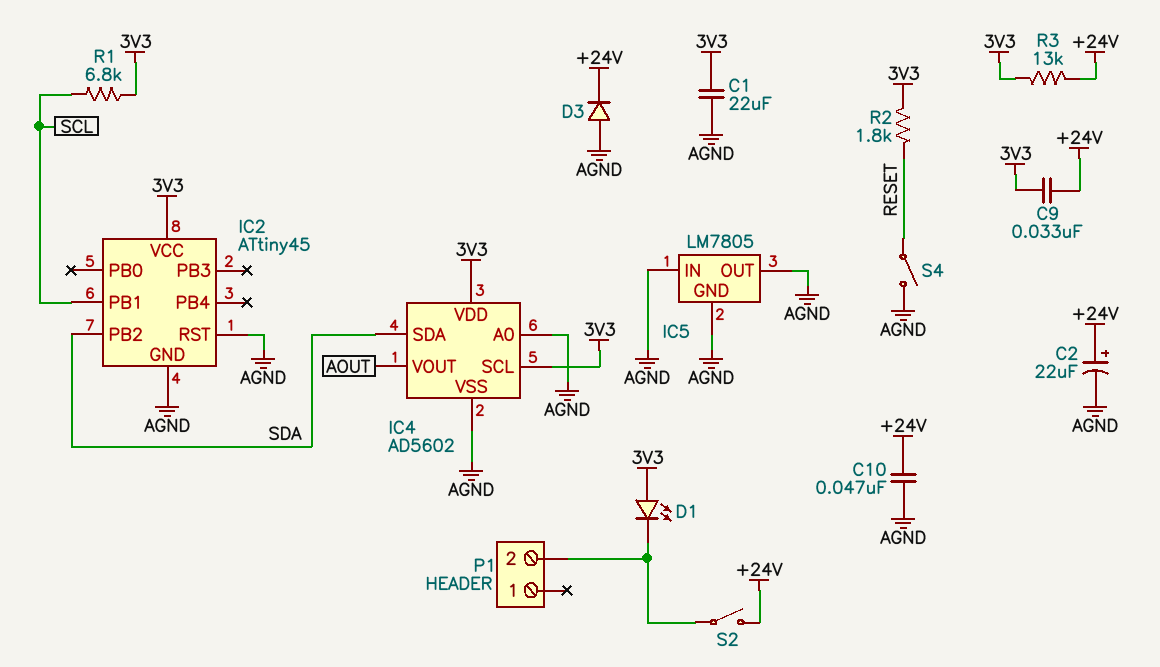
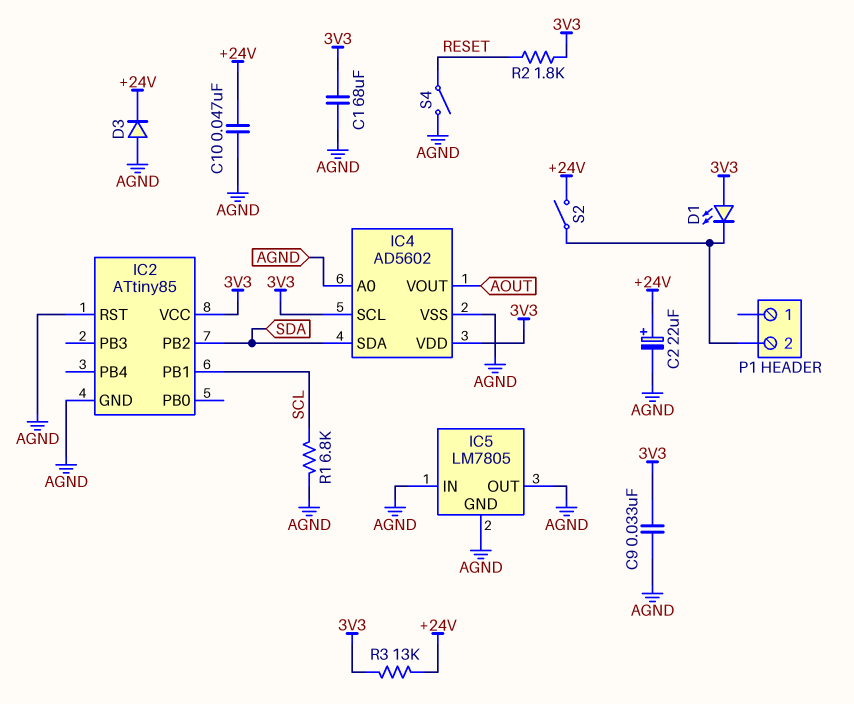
C1: 22uF (3V3, AGND) -> 68uF (3V3, AGND)
C9: 33nF (+24V, 3V3) -> 33nF (3V3, AGND)
IC2: ATtiny45 -> ATtiny85
R1: 6.8k (3V3, SCL) -> 6.8k (AGND, SCL)

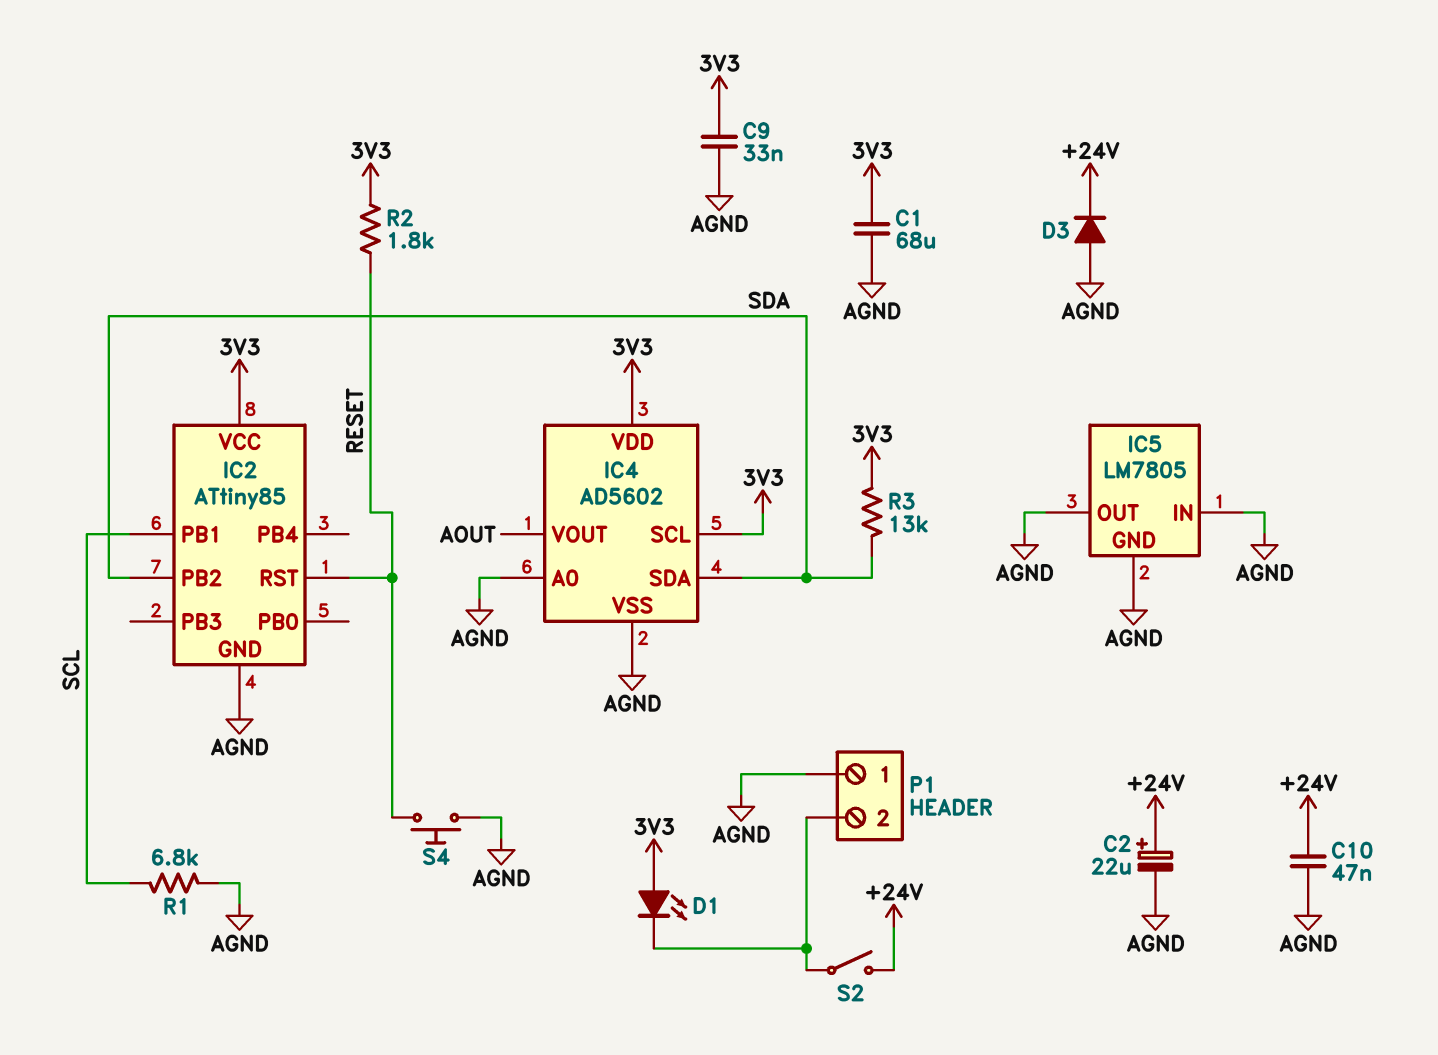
IC2 pin RST: AGND -> RESET
P1 pin 1: none -> AGND
R3: 13k (+24V, 3V3) -> 13k (3V3, SDA)
S4: switch (AGND, RESET) -> button (AGND, RESET)

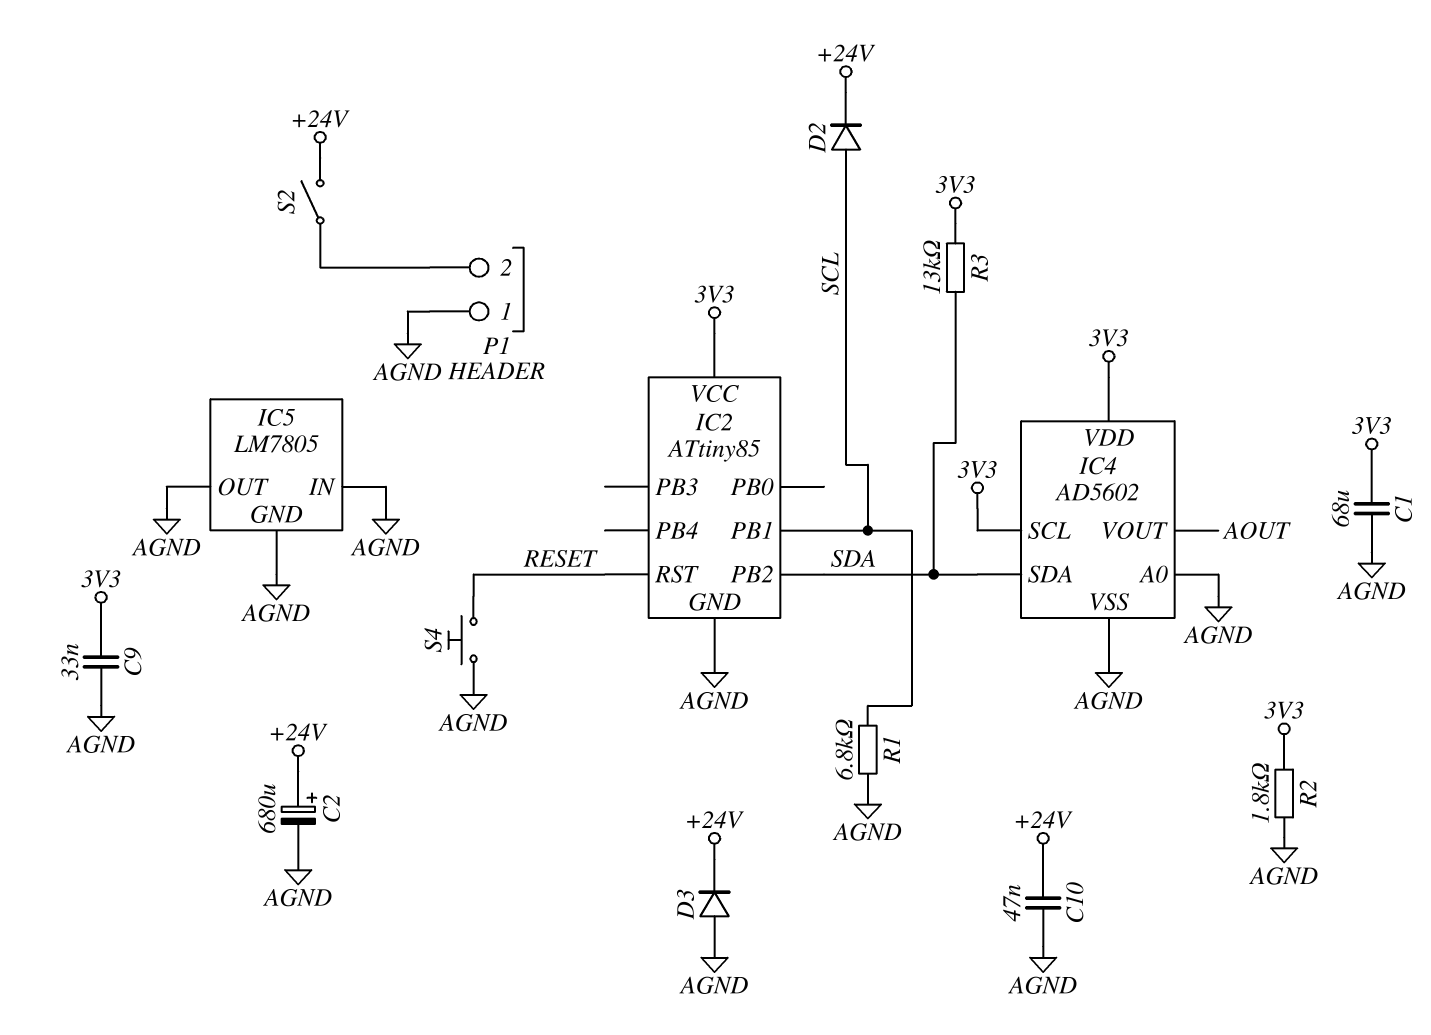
C2: 22uF (plus +24V, minus AGND) -> 680uF (plus +24V, minus AGND)
D1: LED (A 3V3, K P1/2) -> none
D2: none -> diode (A SCL, K +24V)
R2: 1.8k (3V3, RESET) -> 1.8k (3V3, AGND)

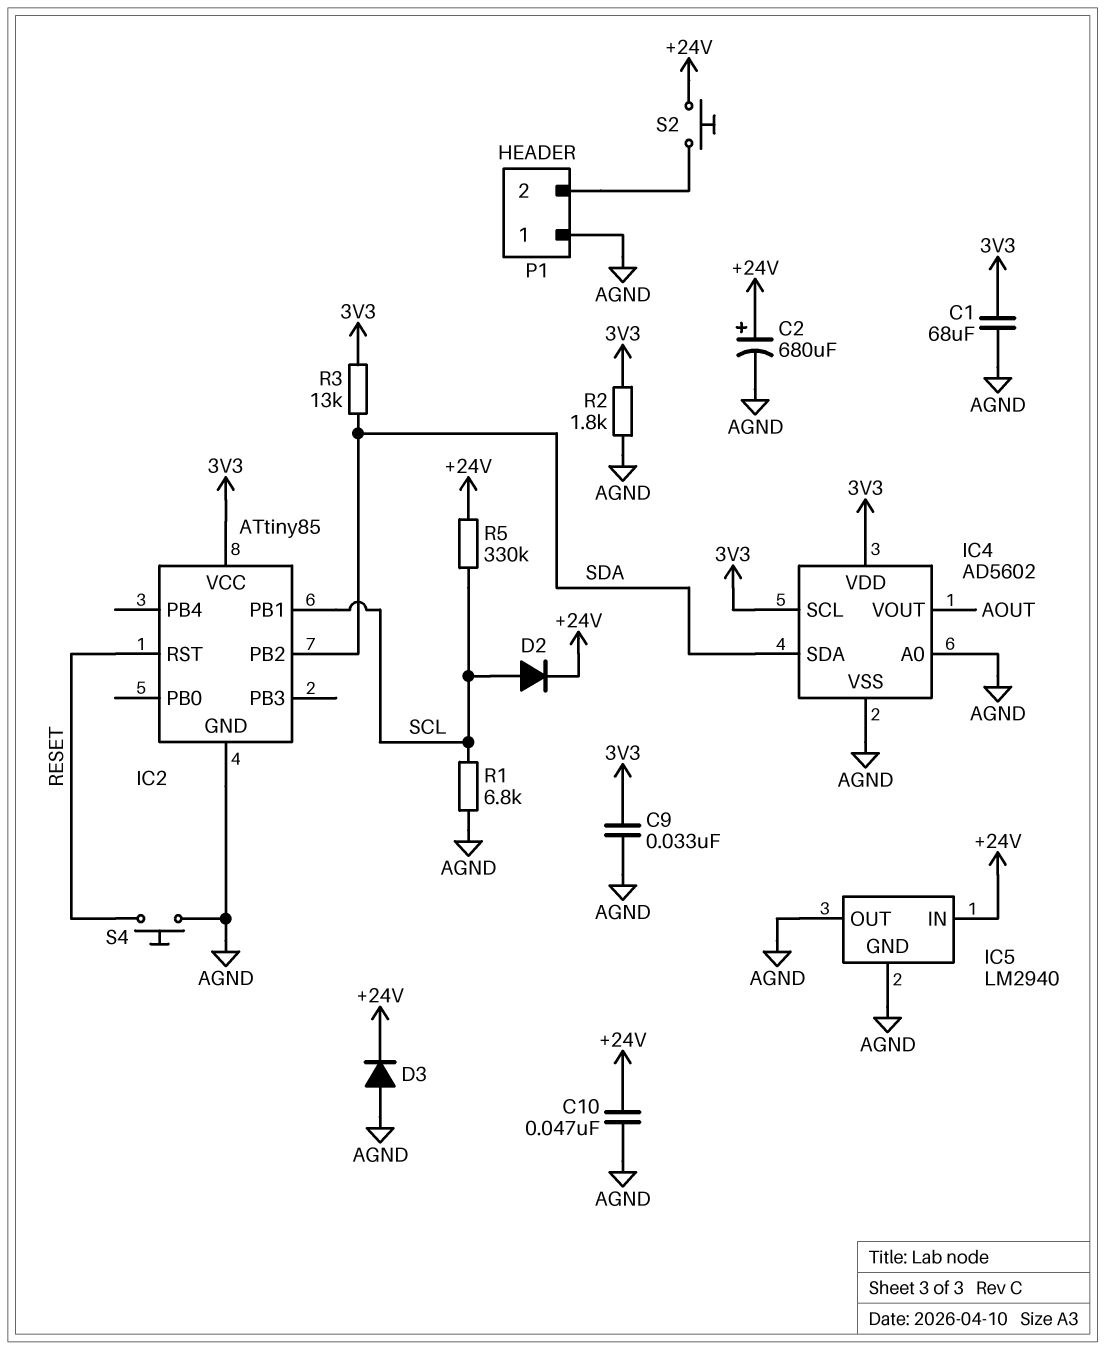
IC5: LM7805 -> LM2940
IC5 pin IN: AGND -> +24V
R5: none -> 330k (+24V, SCL)
S2: switch (+24V, P1/2) -> button (+24V, P1/2)

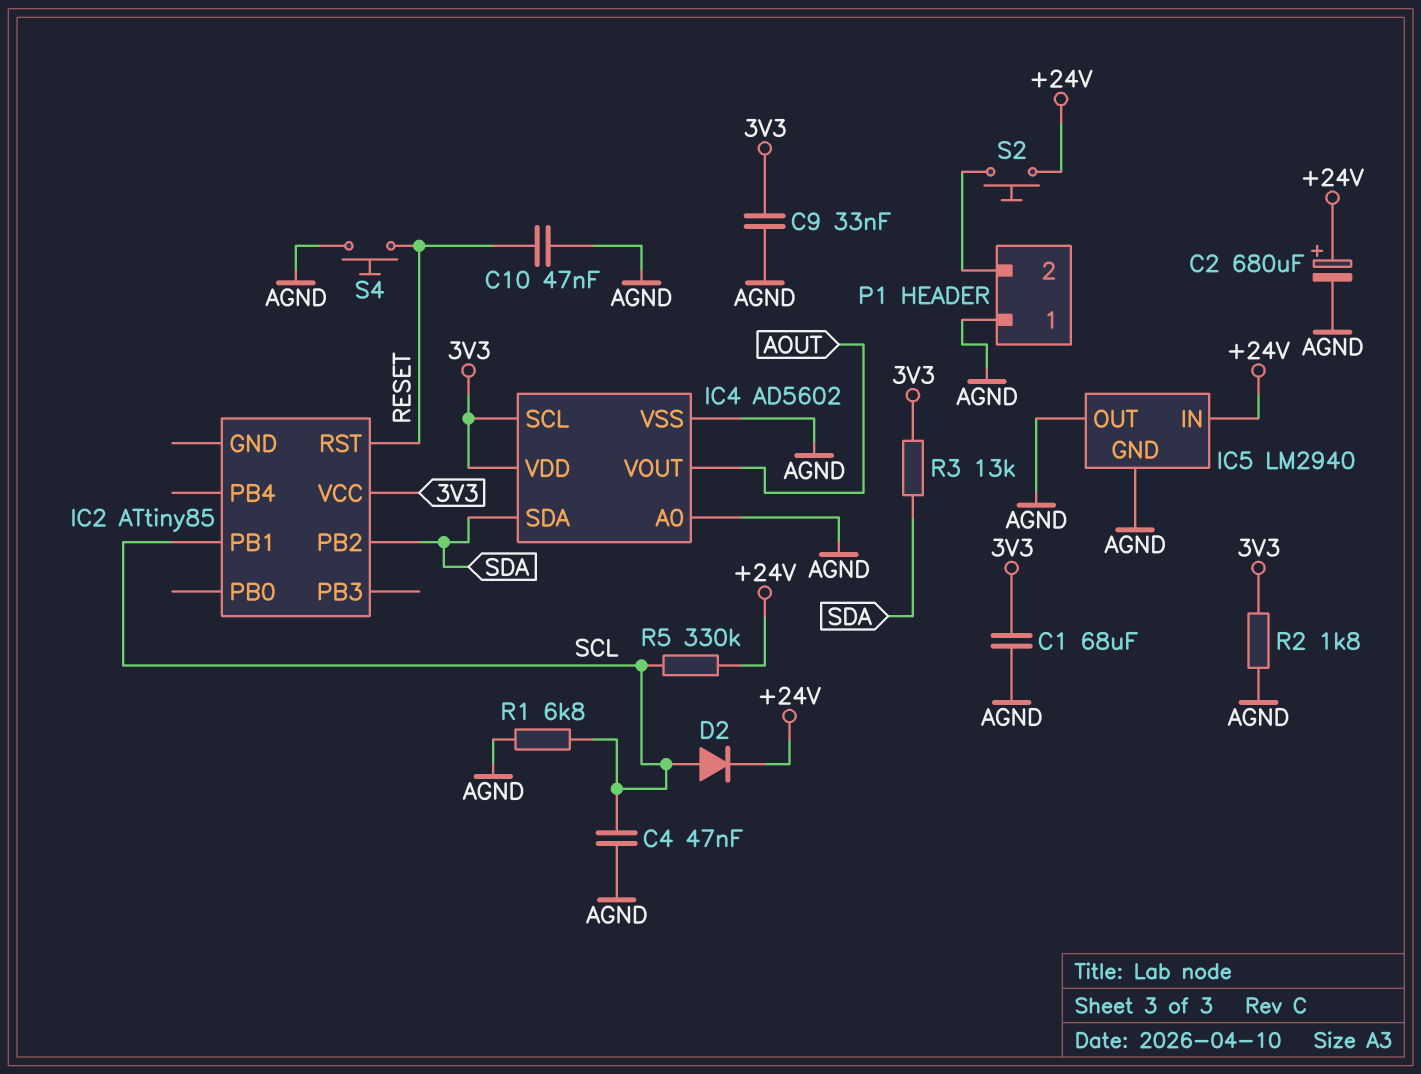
C4: none -> 47nF (AGND, SCL)
C10: 47nF (+24V, AGND) -> 47nF (AGND, RESET)
D3: diode (A AGND, K +24V) -> none
IC2 pin GND: AGND -> none

